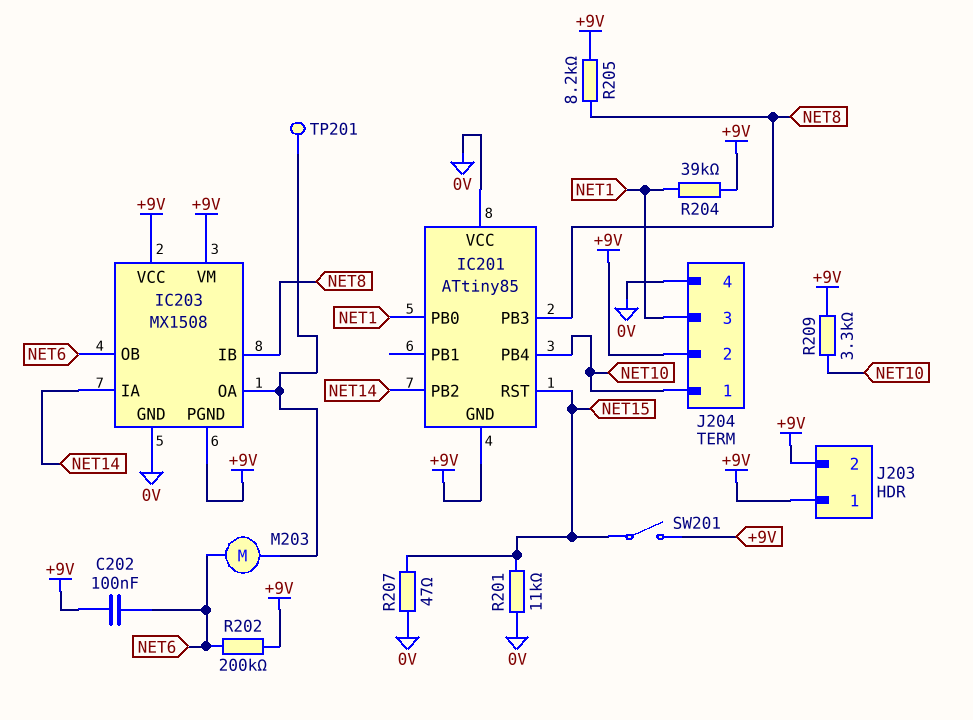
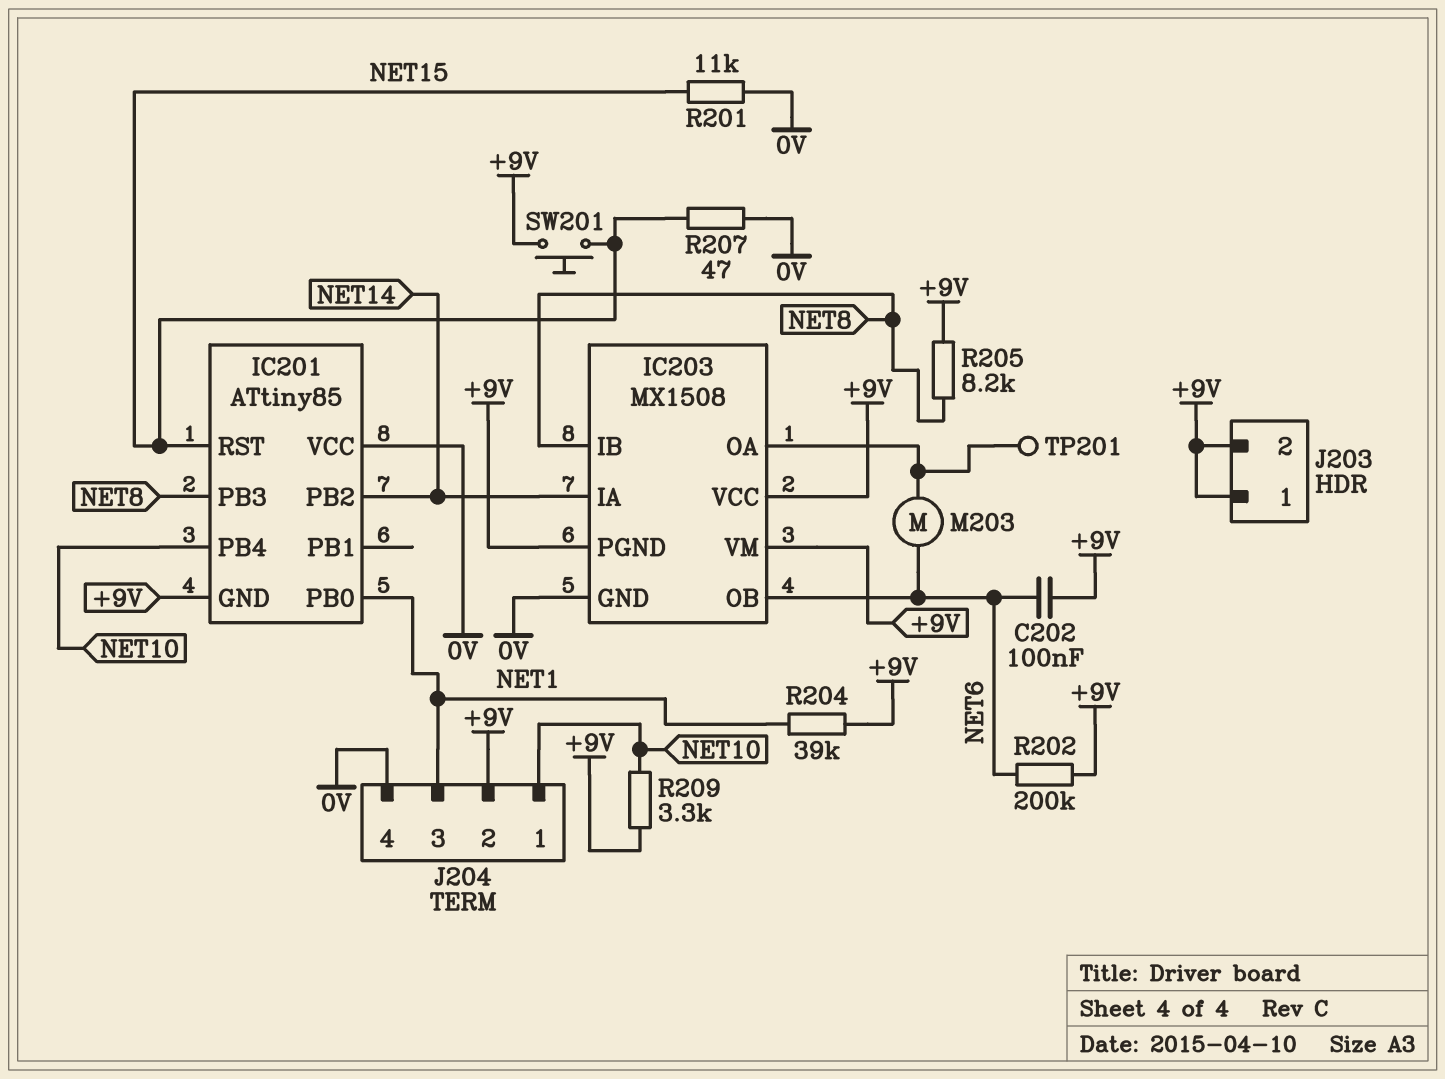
SW201: switch (+9V, NET15) -> button (+9V, NET15)

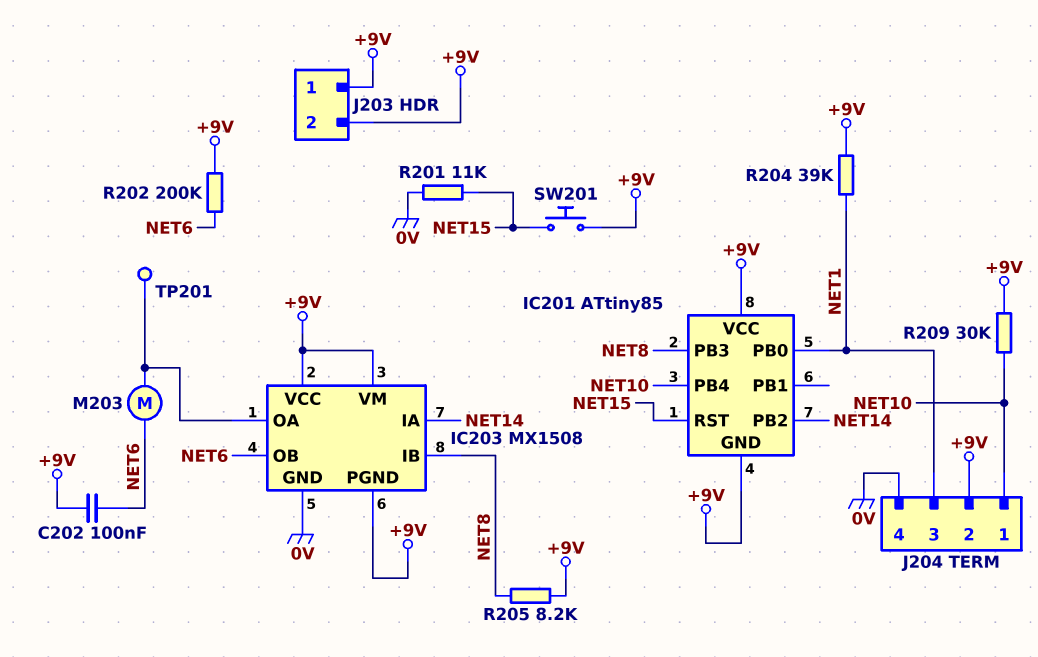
IC201 pin VCC: 0V -> +9V
R207: 47 (0V, NET15) -> none
R209: 3.3k (+9V, NET10) -> 30k (+9V, NET10)

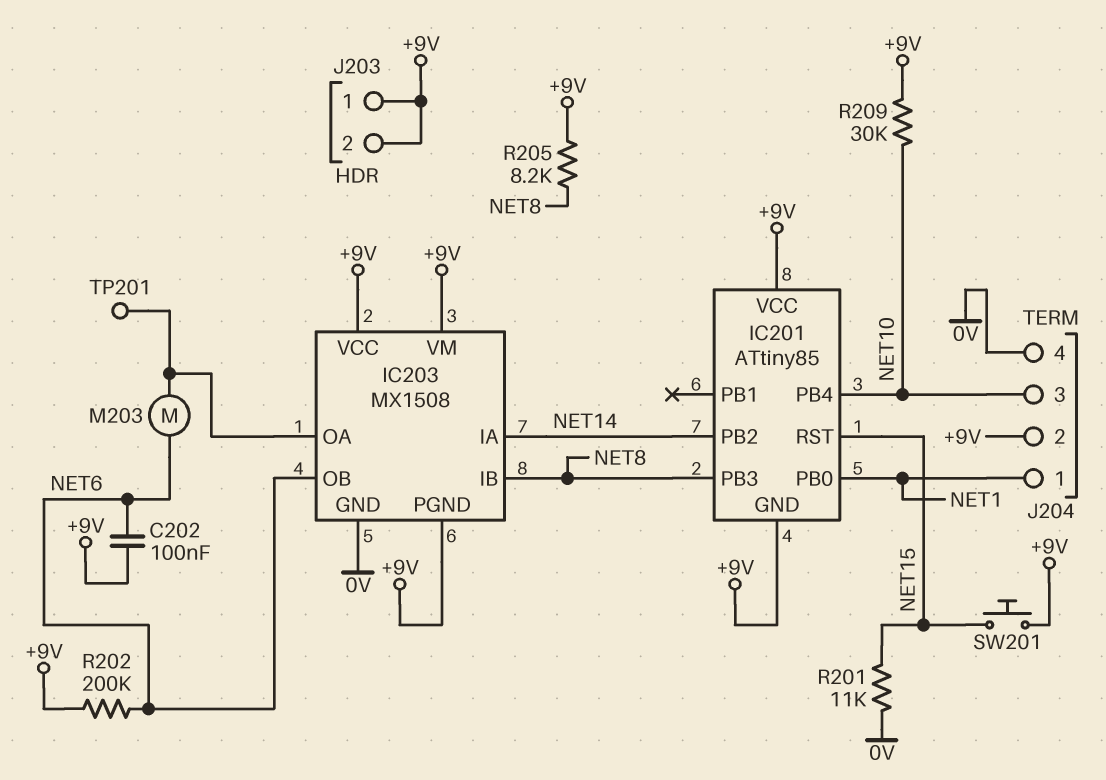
J204 pin 1: NET10 -> NET1
J204 pin 3: NET1 -> NET10
R204: 39k (+9V, NET1) -> none

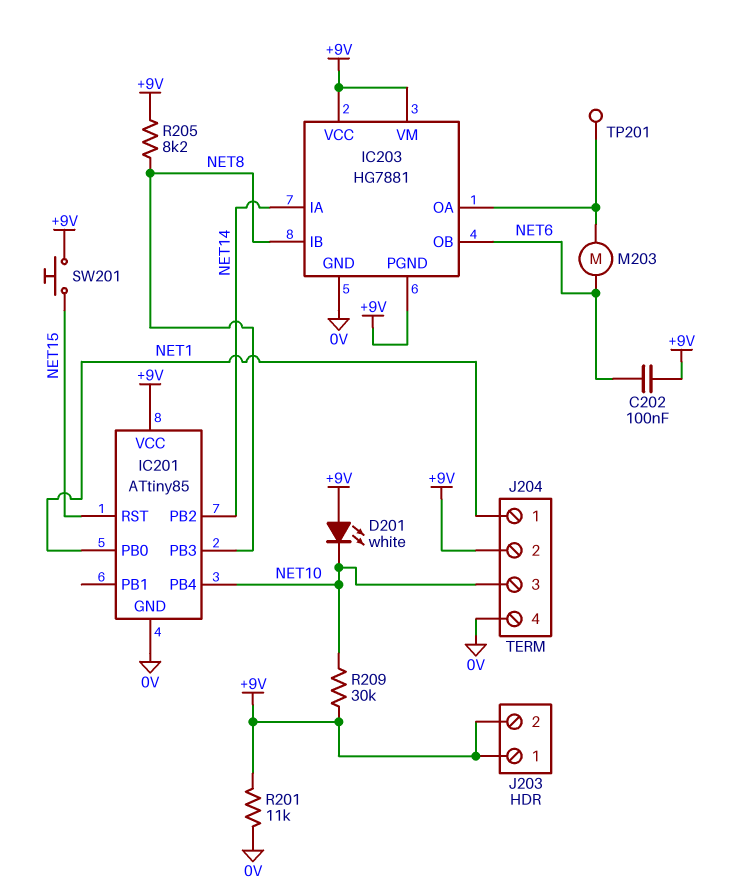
D201: none -> LED white (A +9V, K NET10)
IC201 pin GND: +9V -> 0V
IC203: MX1508 -> HG7881
R201: 11k (0V, NET15) -> 11k (+9V, 0V)
R202: 200k (+9V, NET6) -> none

